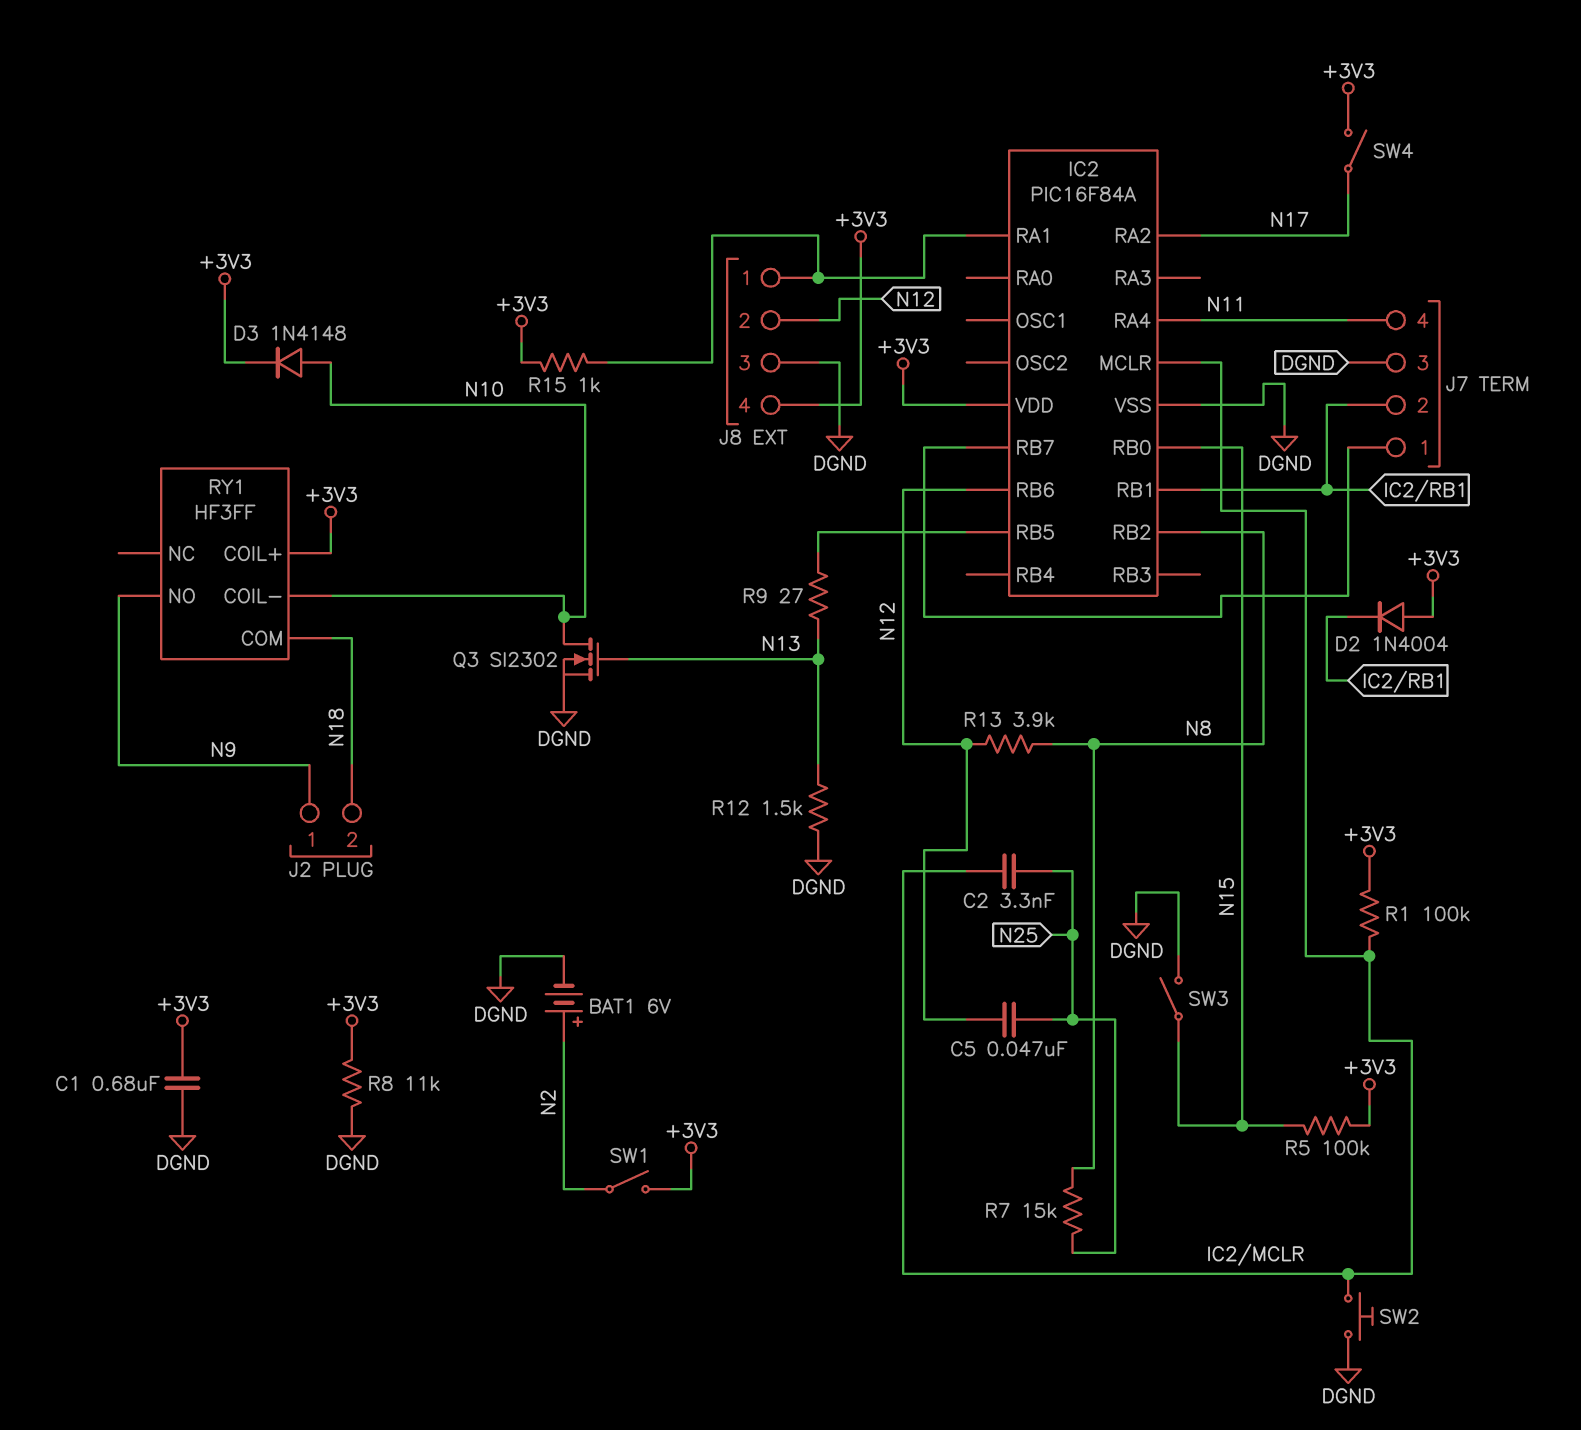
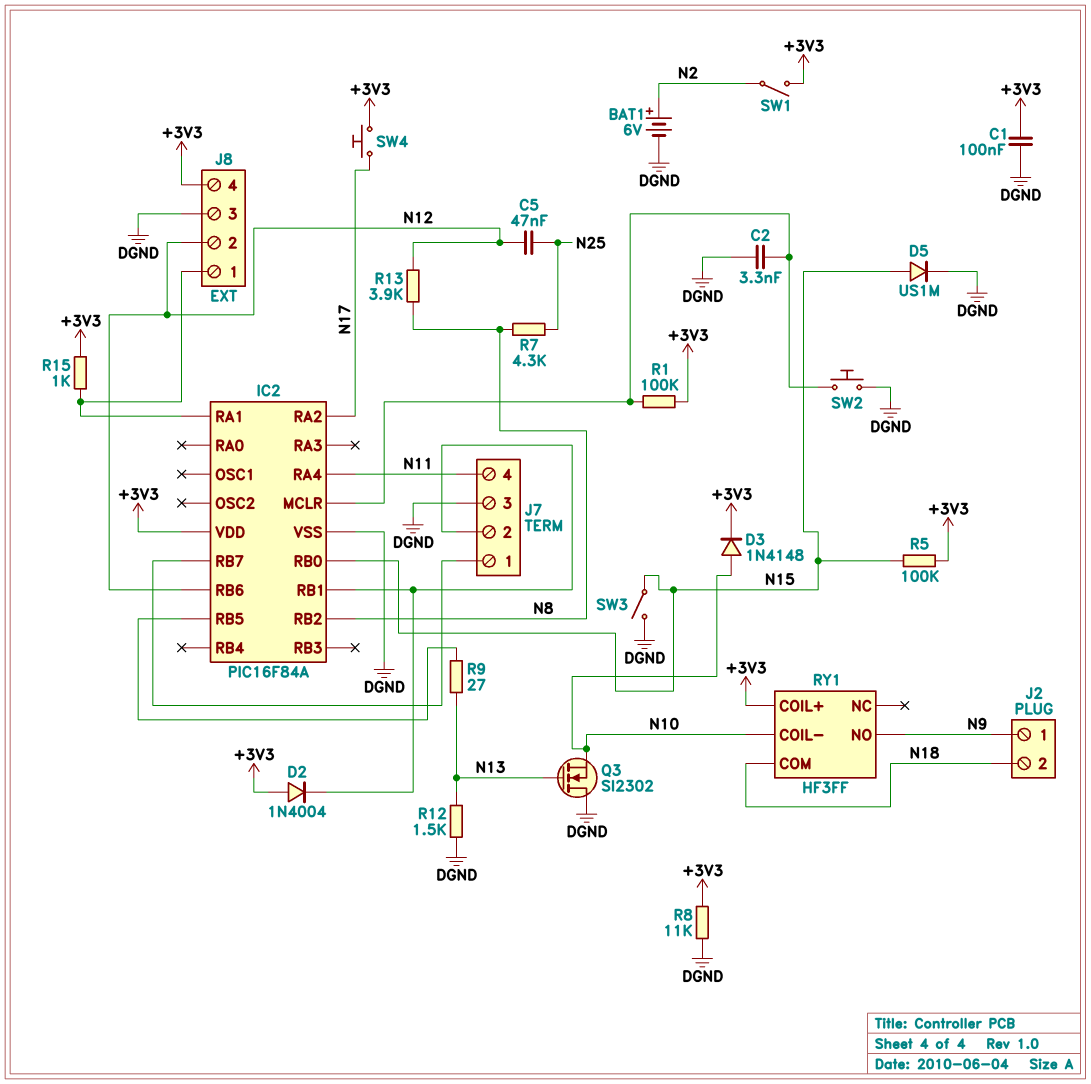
C1: 680nF (+3V3, DGND) -> 100nF (+3V3, DGND)
C2: 3.3nF (IC2/MCLR, N25) -> 3.3nF (DGND, IC2/MCLR)
D5: none -> diode US1M (A N15, K DGND)
Q3: NMOS SI2302 (G N13, D N10, S DGND) -> NMOS SI2302 (G N13, D DGND, S N10)
R7: 15k (N8, N25) -> 4.3k (N8, N25)
SW4: switch (+3V3, N17) -> button (+3V3, N17)

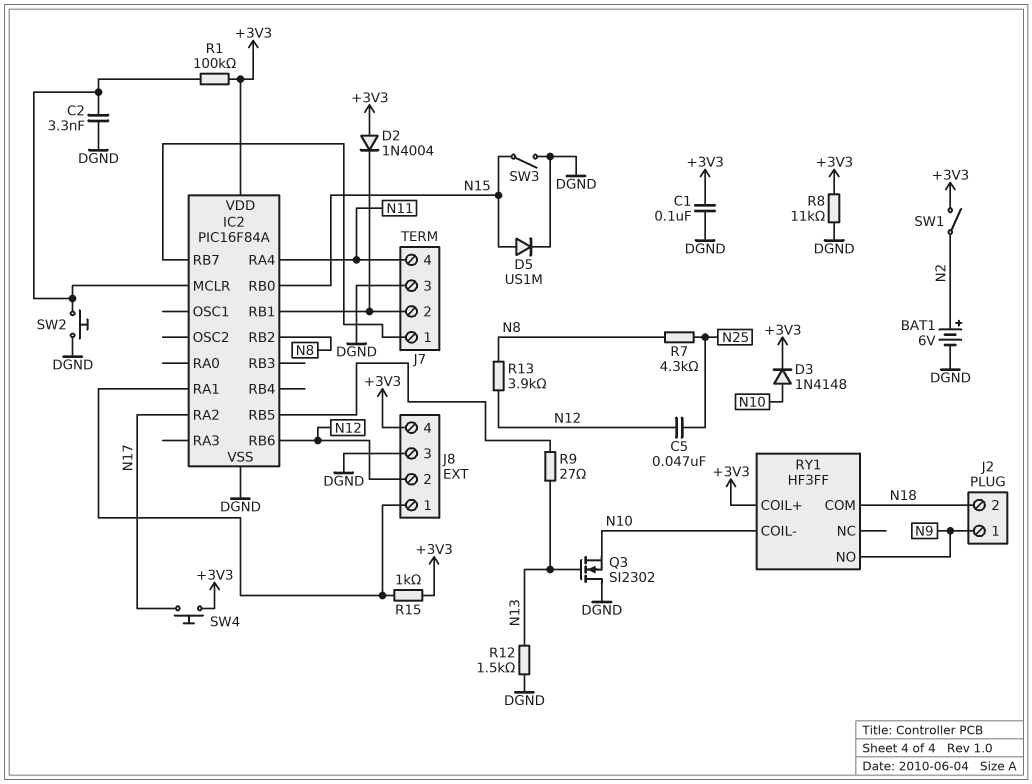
R5: 100k (+3V3, N15) -> none

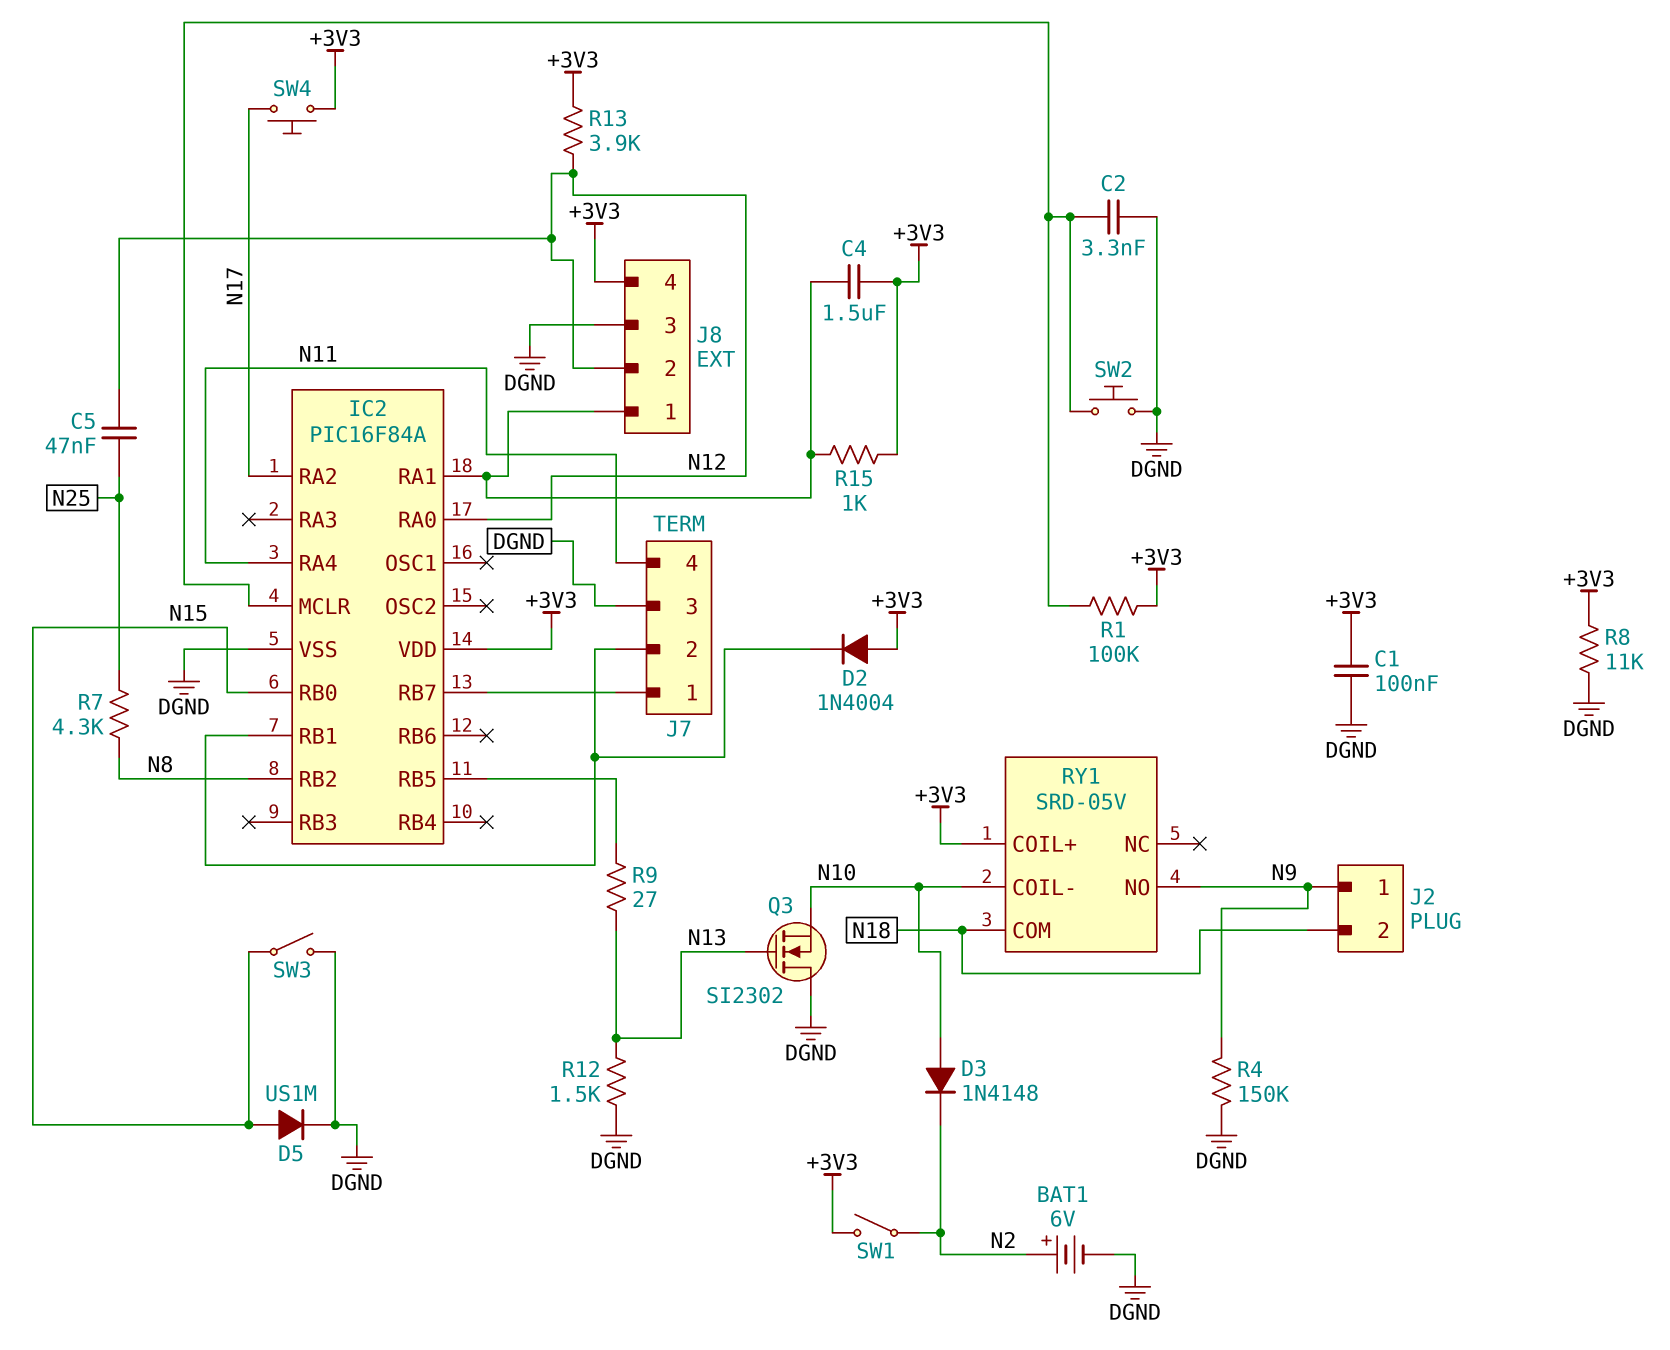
C4: none -> 1.5uF (+3V3, IC2/RA1)
D3: diode 1N4148 (A N10, K +3V3) -> diode 1N4148 (A N10, K N2)
IC2 pin RA0: none -> N12
IC2 pin RB6: N12 -> none
R4: none -> 150k (DGND, N9)
R13: 3.9k (N8, N12) -> 3.9k (+3V3, N12)
RY1: HF3FF -> SRD-05V

